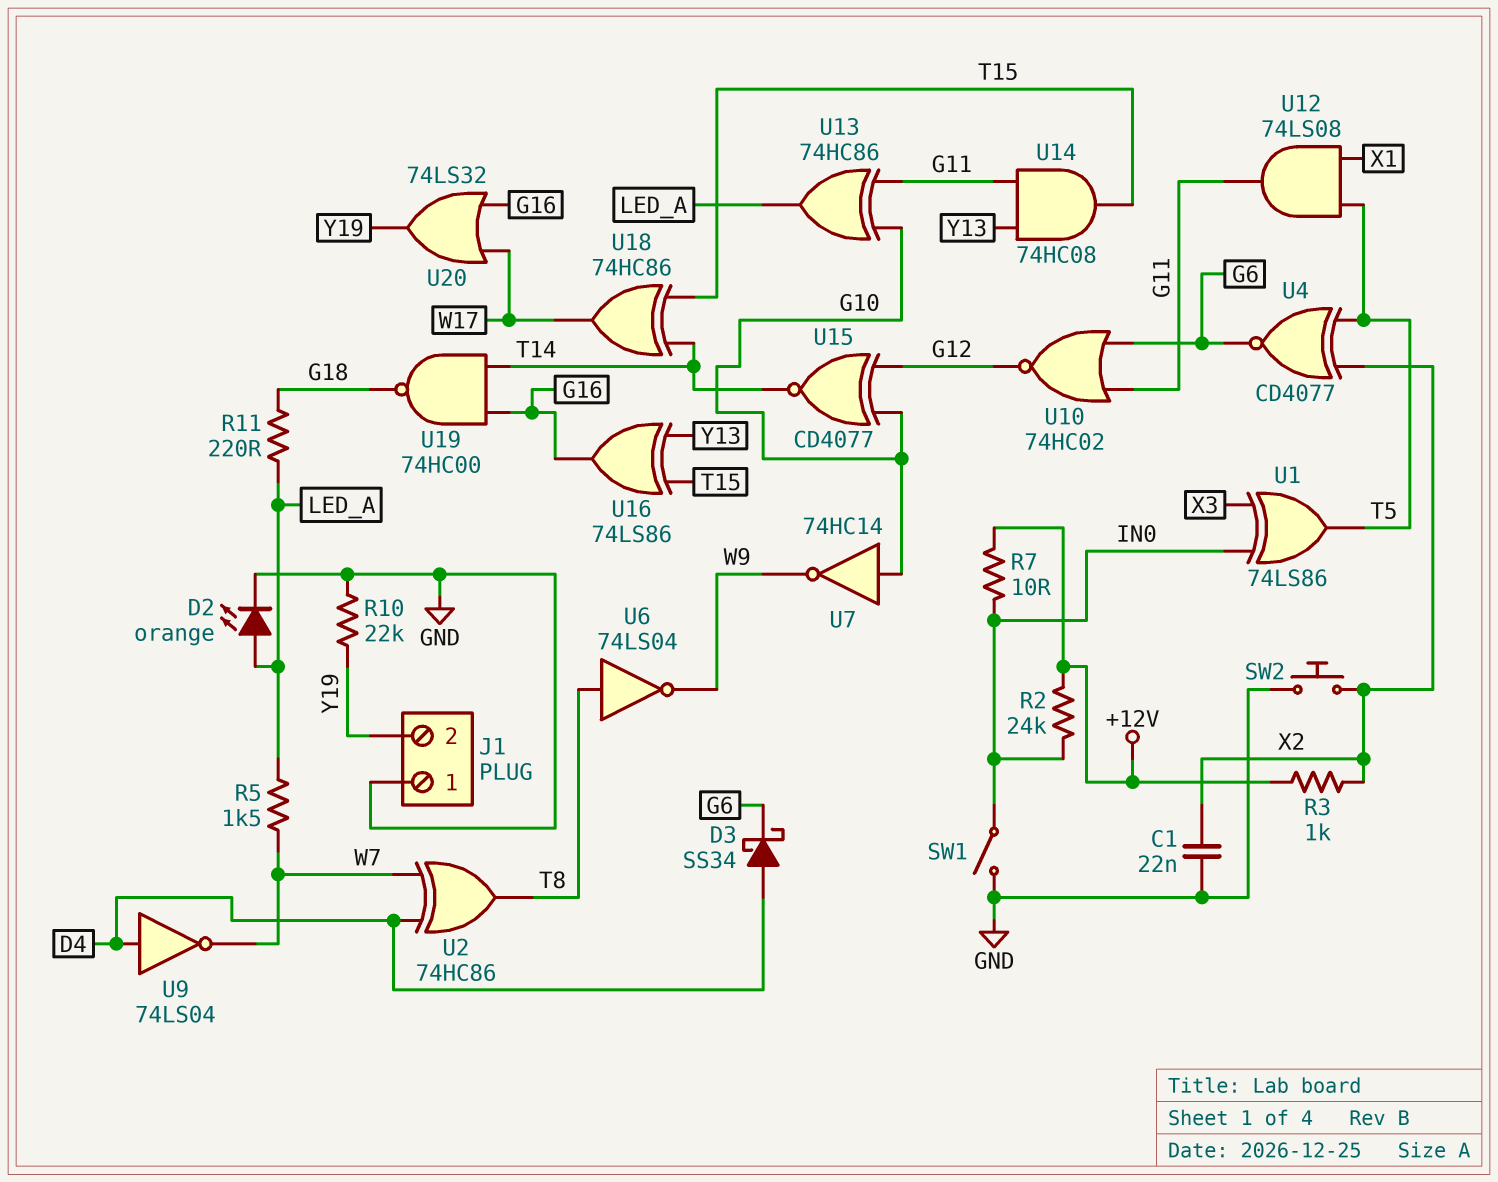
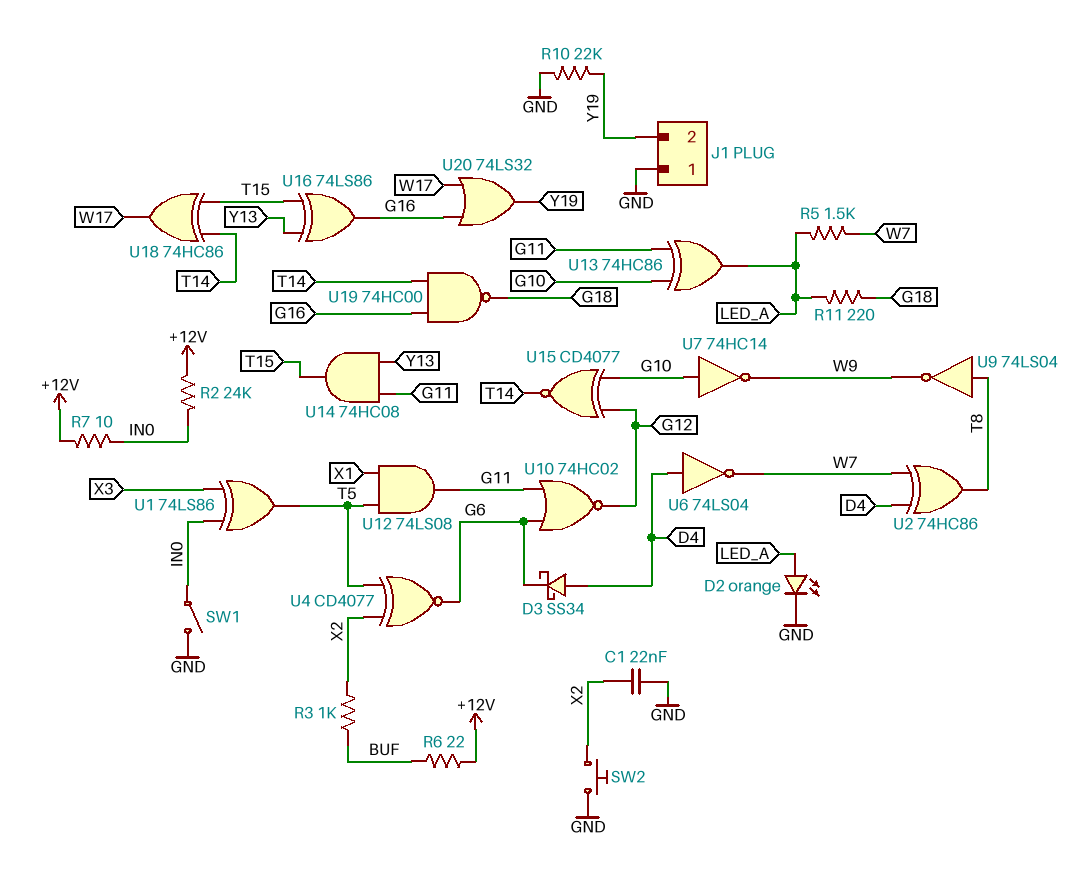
R3: 1k (+12V, X2) -> 1k (BUF, X2)
R6: none -> 22 (+12V, BUF)
U6: NOT 74LS04 (in T8, out W9) -> NOT 74LS04 (in D4, out W7)
U9: NOT 74LS04 (in D4, out W7) -> NOT 74LS04 (in T8, out W9)

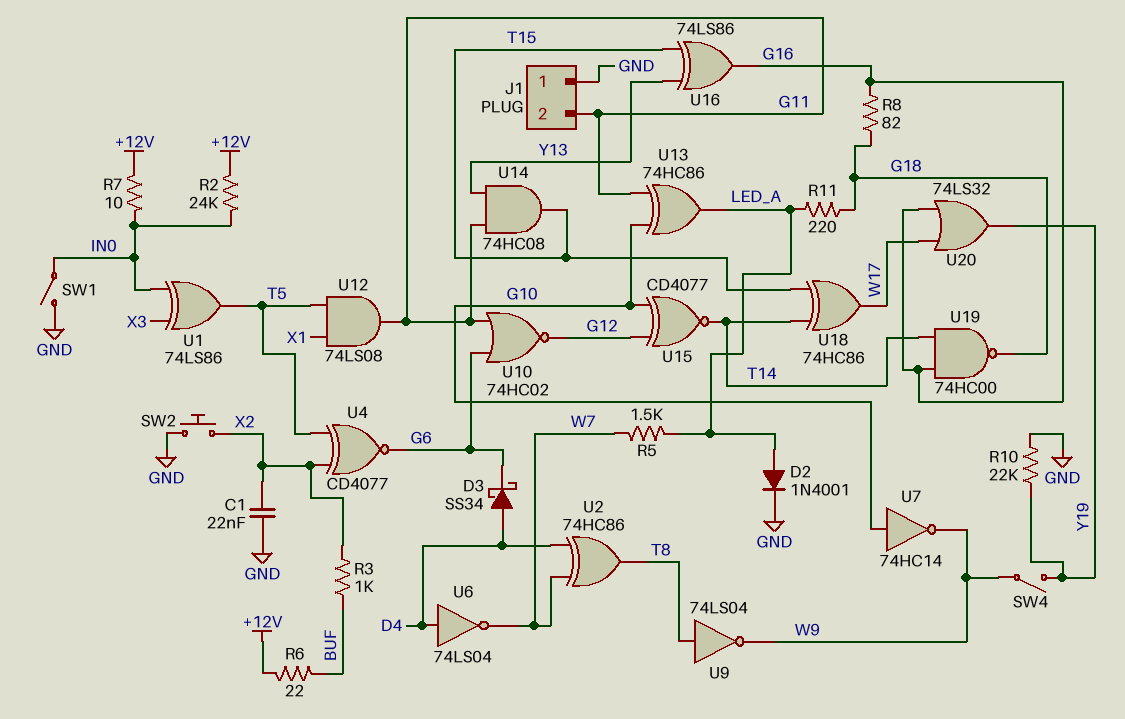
D2: LED orange (A LED_A, K GND) -> diode 1N4001 (A LED_A, K GND)
J1 pin 2: Y19 -> G11
R8: none -> 82 (G16, G18)
SW4: none -> switch (W9, Y19)

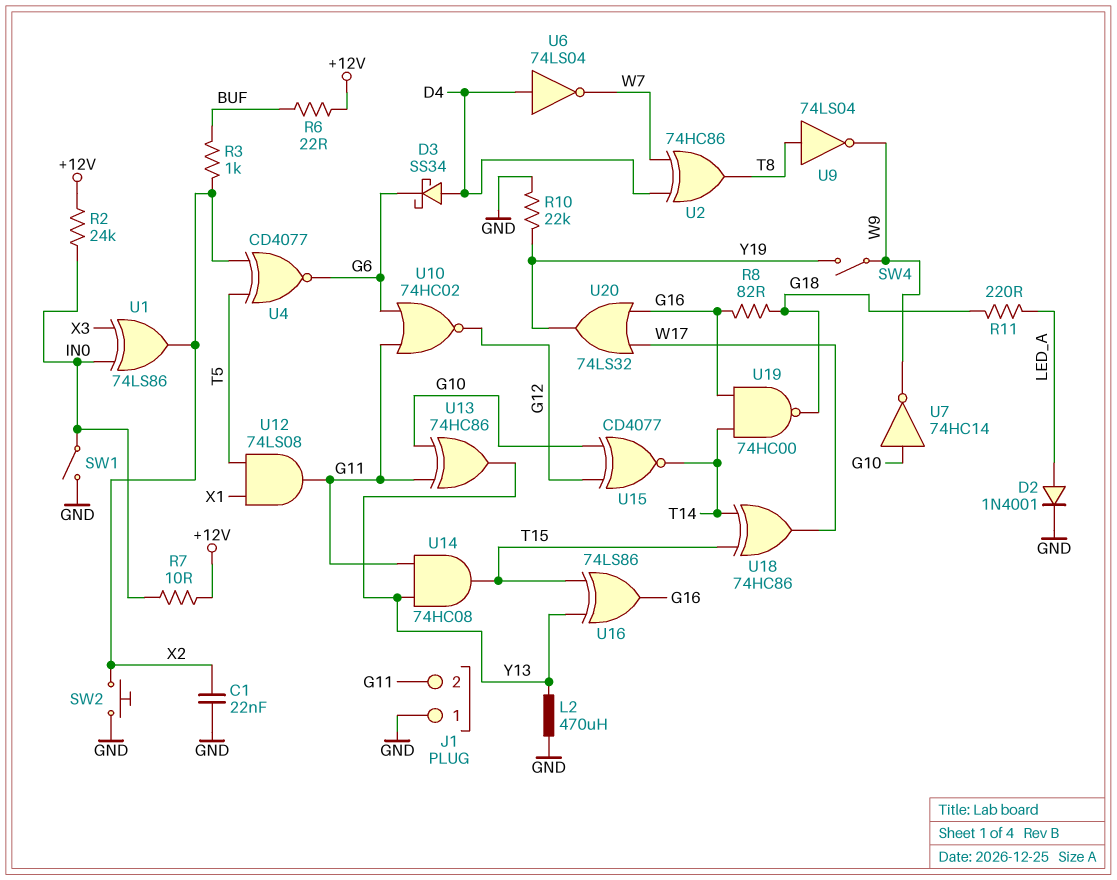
L2: none -> 470uH (GND, Y13)
R5: 1.5k (LED_A, W7) -> none
U1: XOR 74LS86 (in IN0, in X3, out T5) -> XOR 74LS86 (in IN0, in X3, out X2)
U13: XOR 74HC86 (in G10, in G11, out LED_A) -> XOR 74HC86 (in G10, in G11, out Y13)

